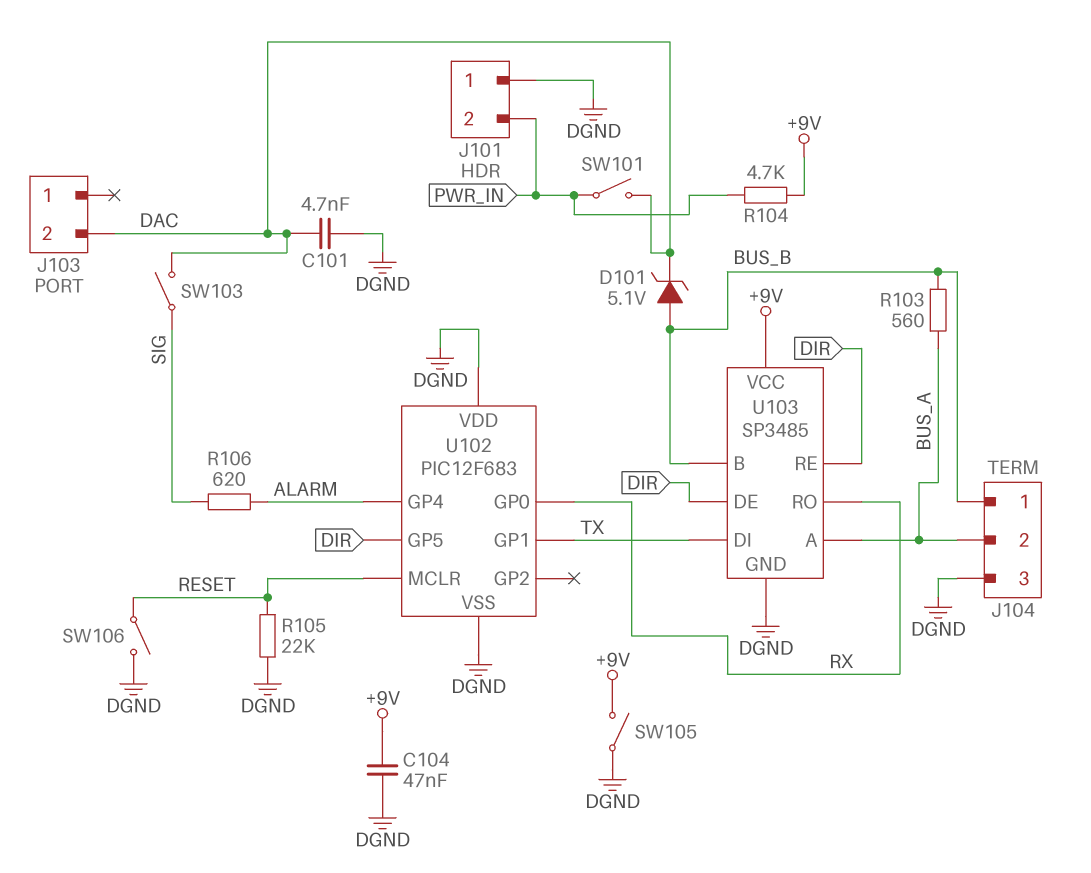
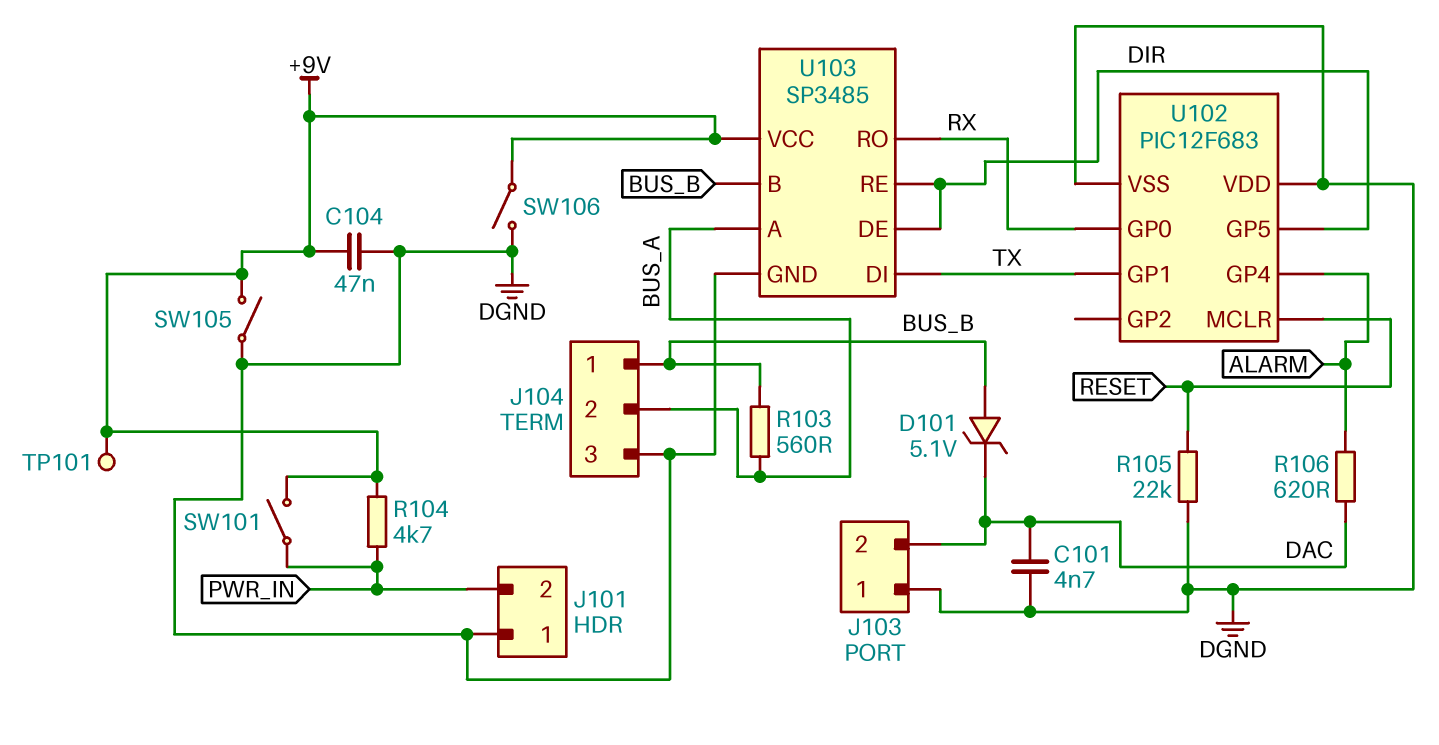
J103 pin 1: none -> DGND
R106: 620 (ALARM, SIG) -> 620 (ALARM, DAC)
SW101: switch (DAC, PWR_IN) -> switch (+9V, PWR_IN)
SW103: switch (DAC, SIG) -> none
SW106: switch (DGND, RESET) -> switch (+9V, DGND)
TP101: none -> test point (+9V)

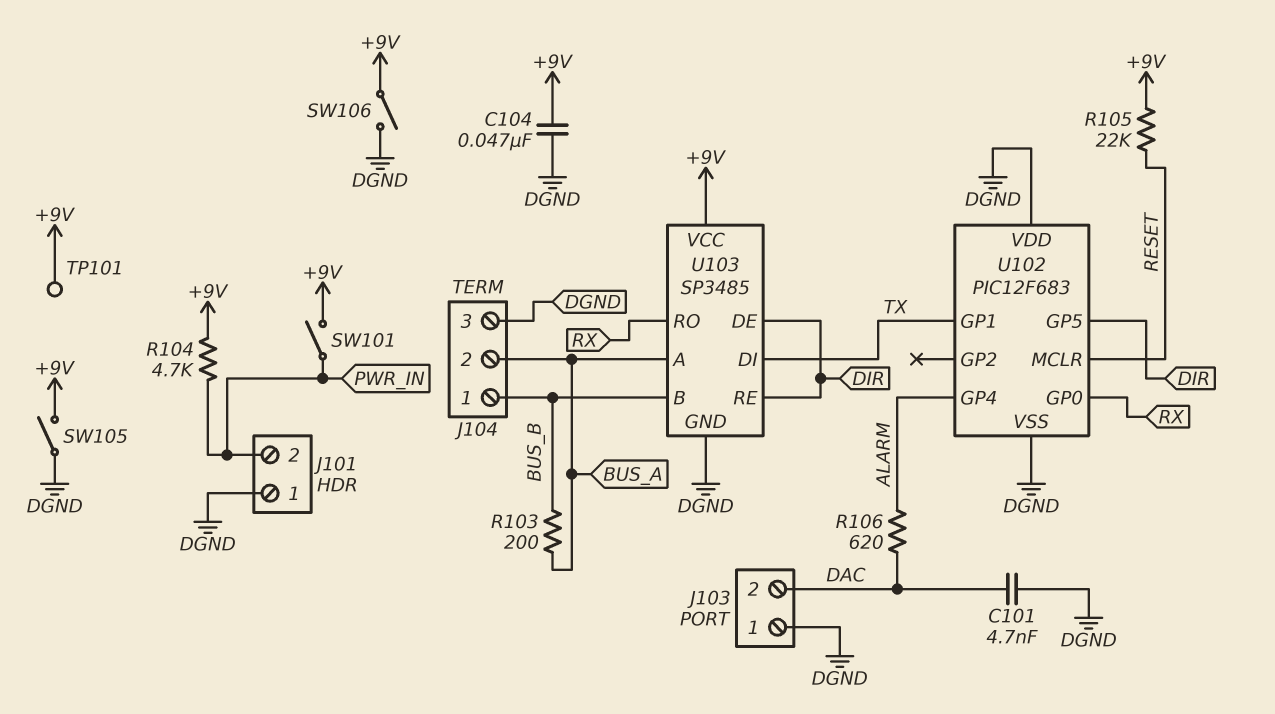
D101: zener 5.1V (A BUS_B, K DAC) -> none
R103: 560 (BUS_A, BUS_B) -> 200 (BUS_A, BUS_B)
R105: 22k (DGND, RESET) -> 22k (+9V, RESET)

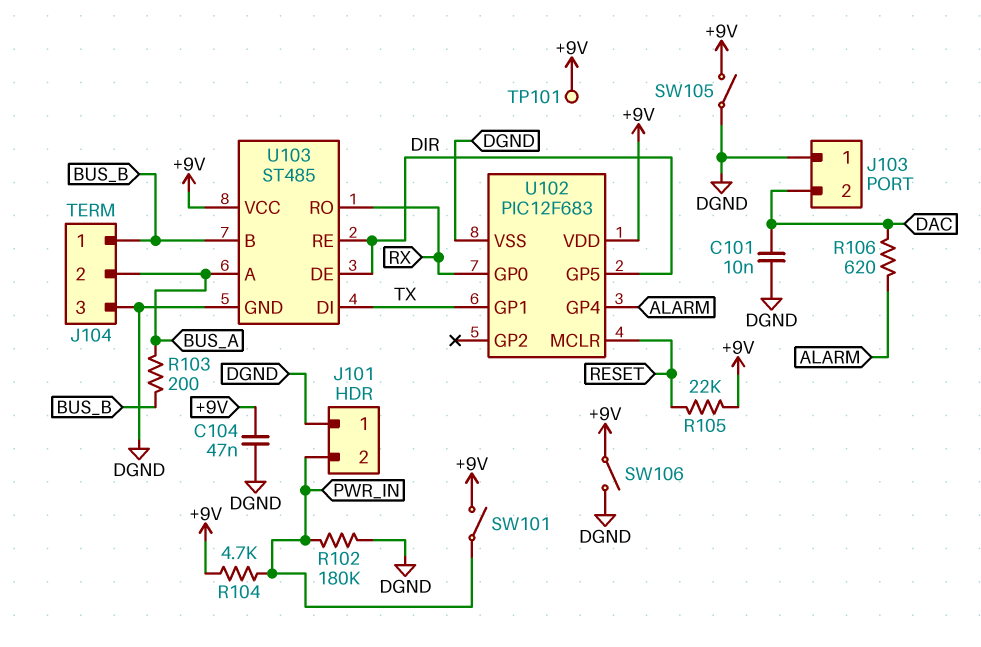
C101: 4.7nF (DAC, DGND) -> 10nF (DAC, DGND)
R102: none -> 180k (DGND, PWR_IN)
U102 pin VDD: DGND -> +9V
U103: SP3485 -> ST485

